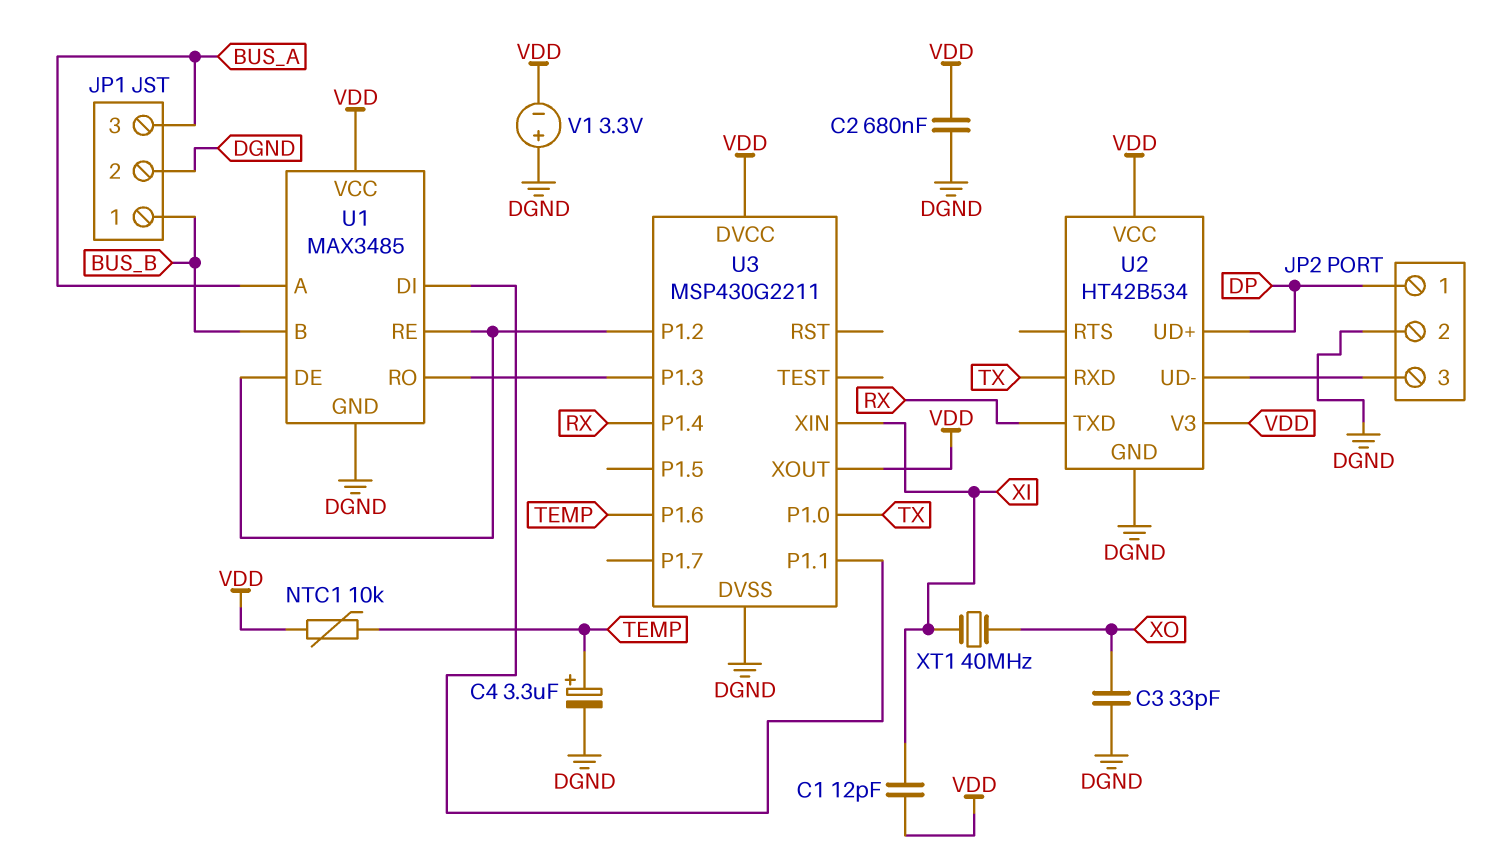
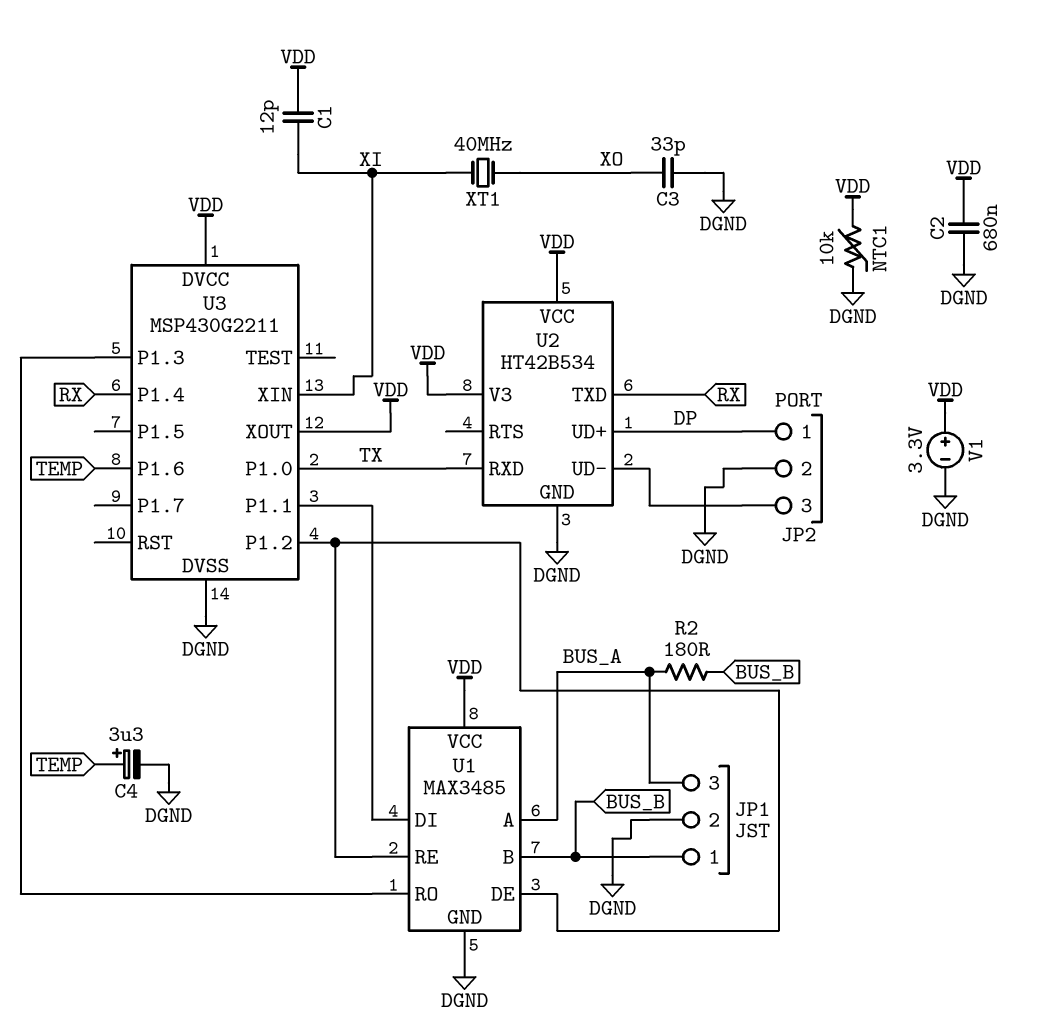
NTC1: 10k (TEMP, VDD) -> 10k (DGND, VDD)
R2: none -> 180 (BUS_A, BUS_B)
V1: 3.3V (plus DGND, minus VDD) -> 3.3V (plus VDD, minus DGND)

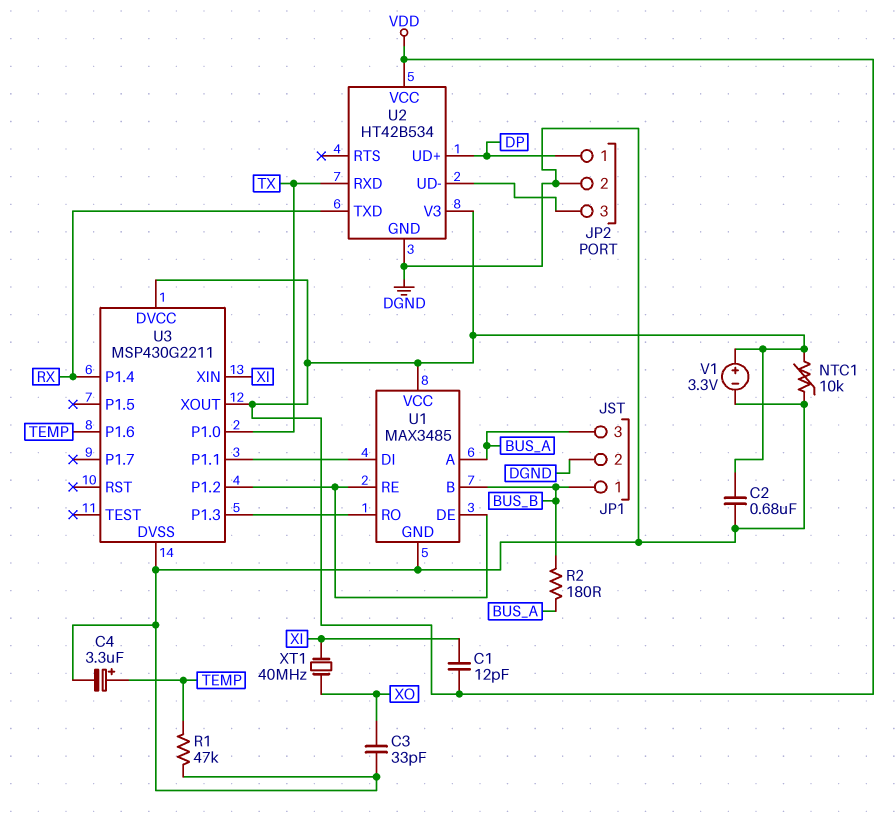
R1: none -> 47k (DGND, TEMP)

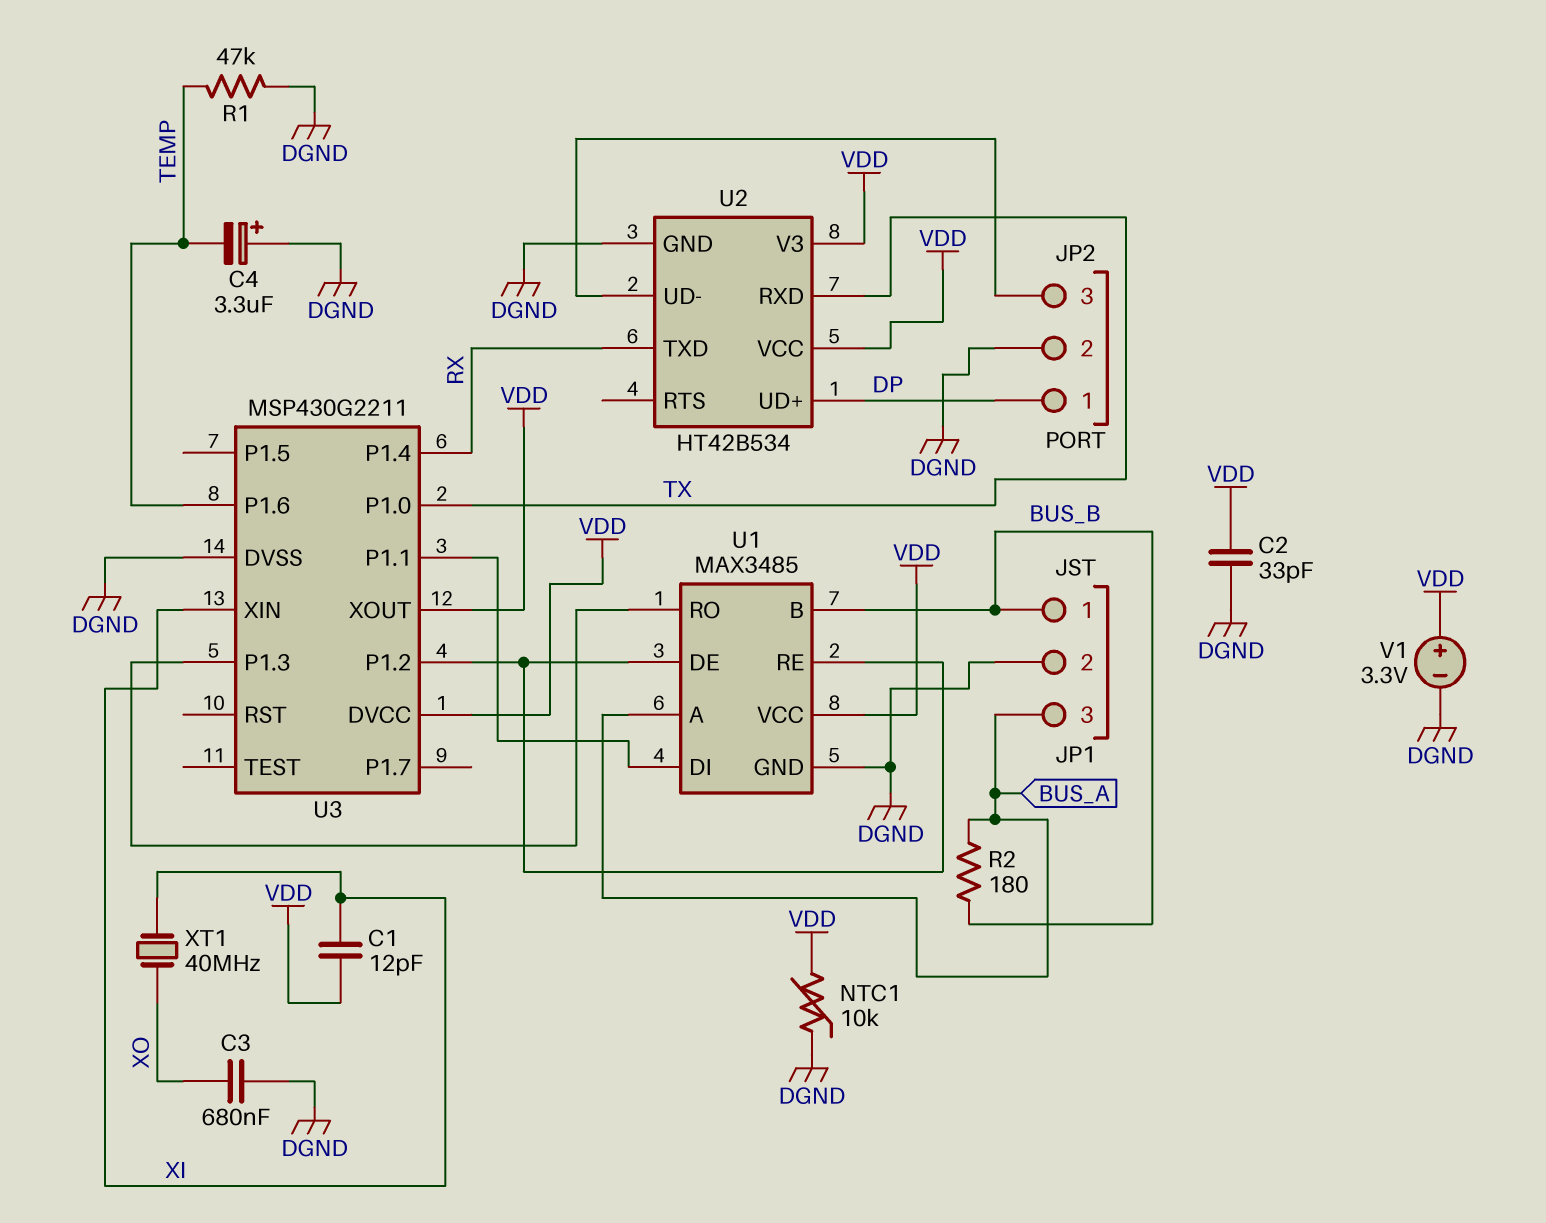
C2: 680nF (DGND, VDD) -> 33pF (DGND, VDD)
C3: 33pF (DGND, XO) -> 680nF (DGND, XO)
C4: 3.3uF (plus TEMP, minus DGND) -> 3.3uF (plus DGND, minus TEMP)

